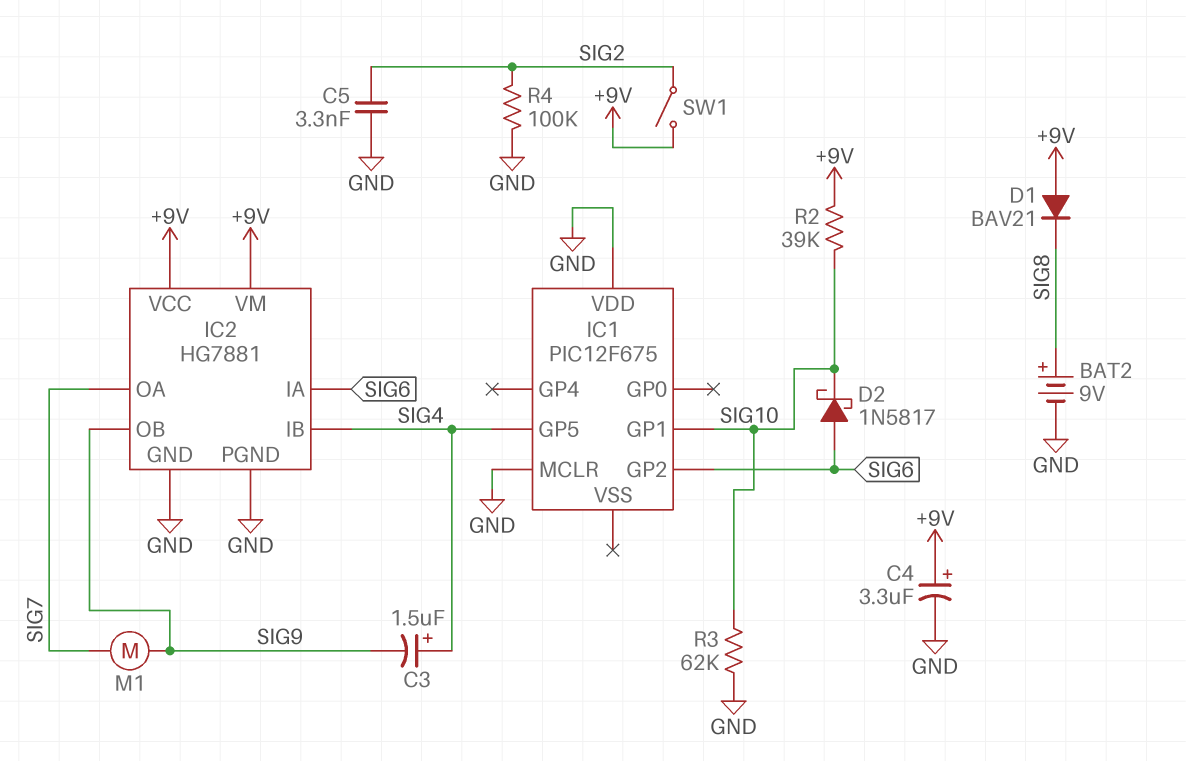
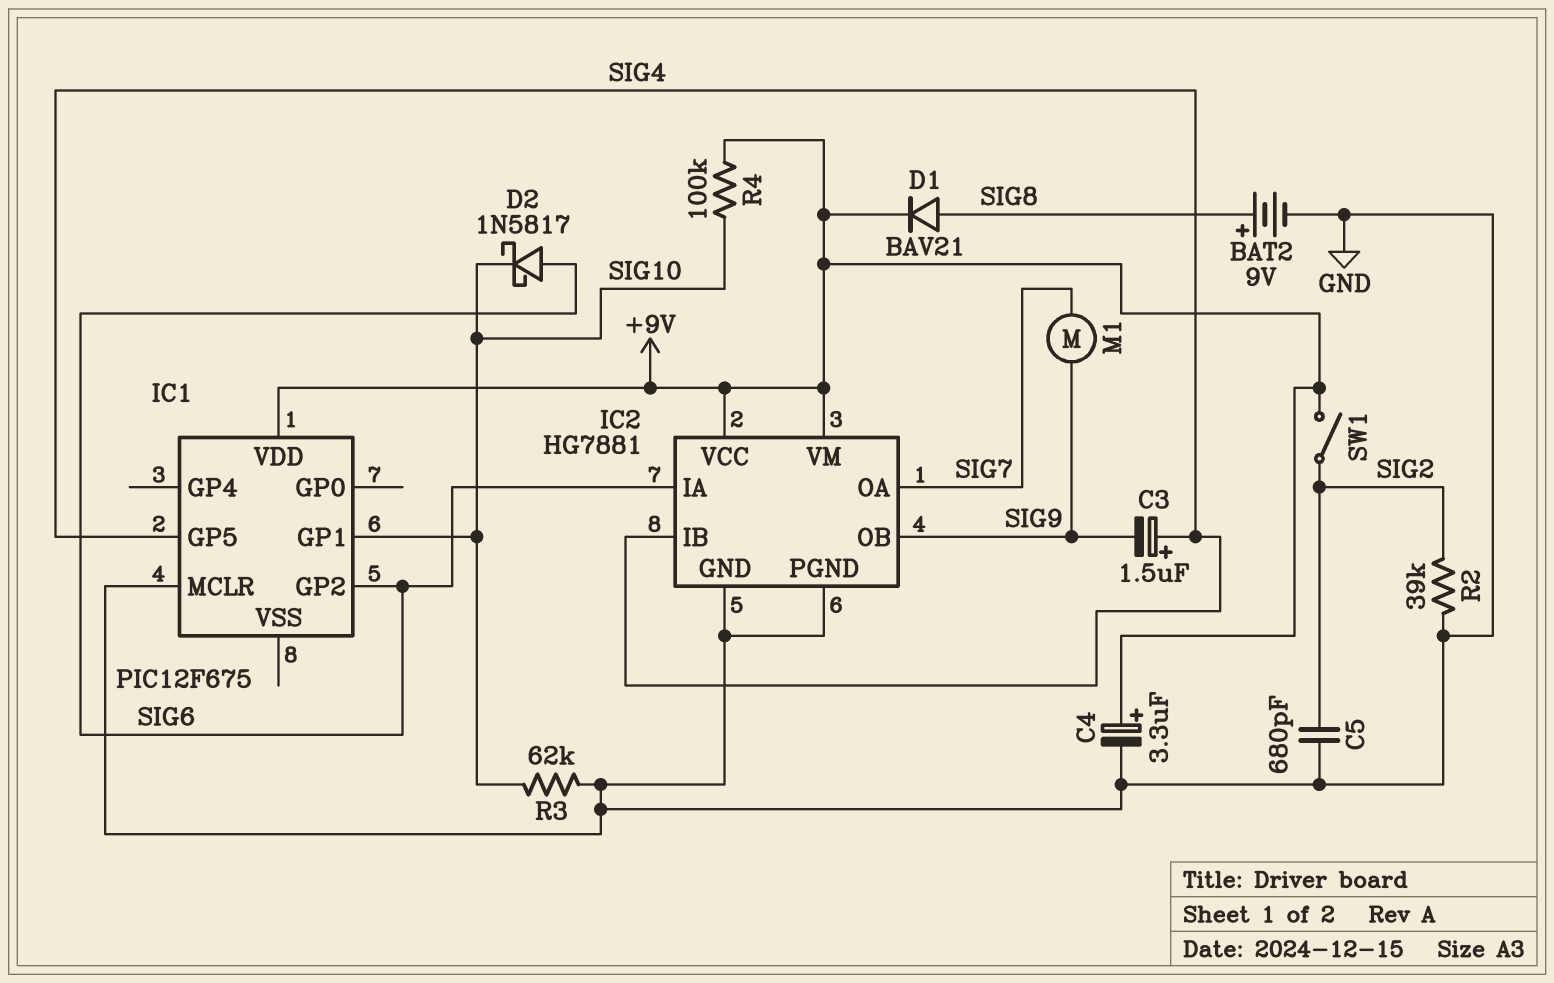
C5: 3.3nF (GND, SIG2) -> 680pF (GND, SIG2)
D1: diode BAV21 (A +9V, K SIG8) -> diode BAV21 (A SIG8, K +9V)
IC1 pin VDD: GND -> +9V
R2: 39k (+9V, SIG10) -> 39k (GND, SIG2)
R4: 100k (GND, SIG2) -> 100k (+9V, SIG10)

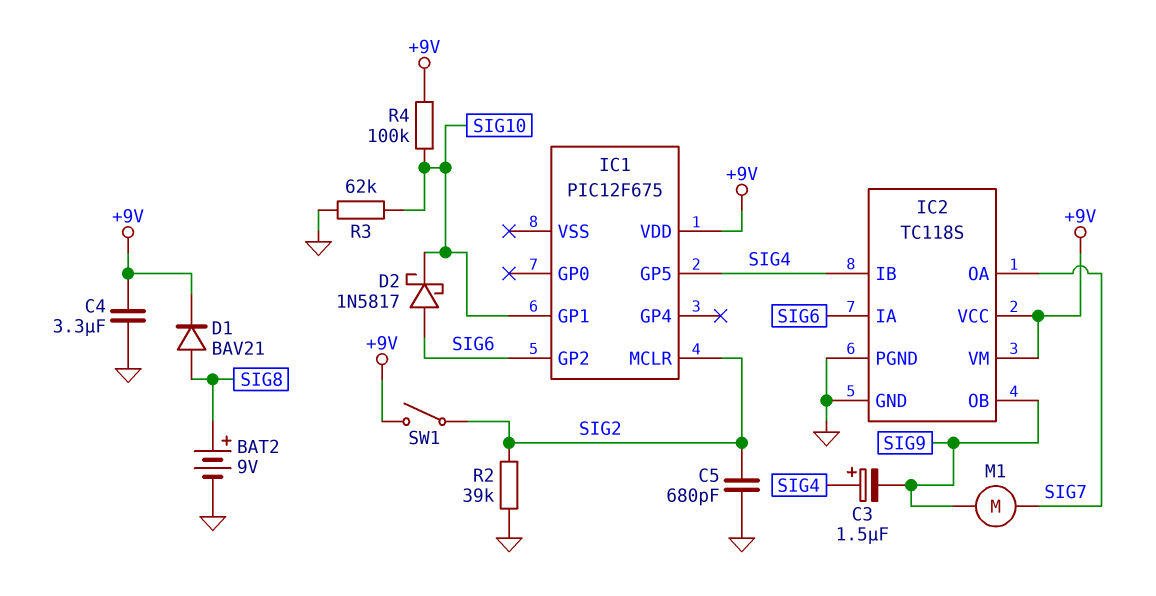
C4: 3.3uF (plus +9V, minus GND) -> 3.3uF (+9V, GND)
IC1 pin MCLR: GND -> SIG2
IC2: HG7881 -> TC118S

